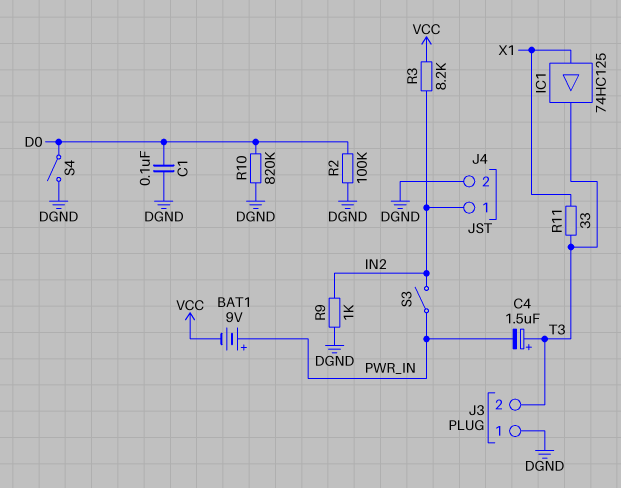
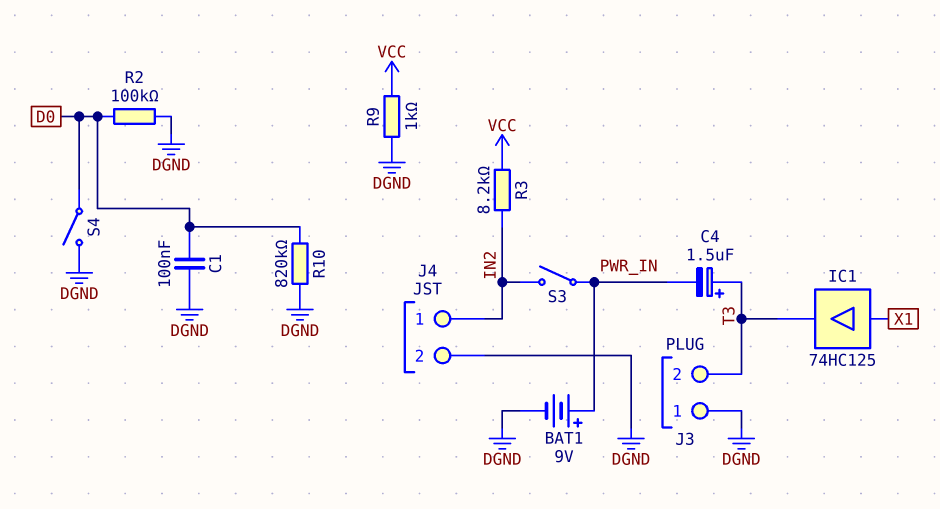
BAT1: 9V (plus PWR_IN, minus VCC) -> 9V (plus PWR_IN, minus DGND)
R9: 1k (DGND, IN2) -> 1k (DGND, VCC)
R11: 33 (T3, X1) -> none

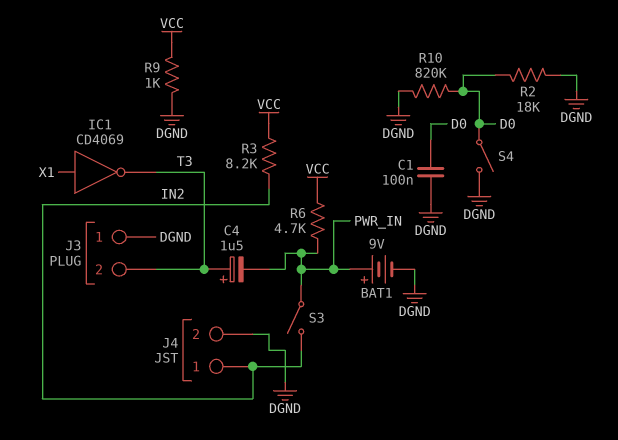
IC1: buffer 74HC125 (in X1, out T3) -> NOT CD4069 (in X1, out T3)
R2: 100k (D0, DGND) -> 18k (D0, DGND)
R6: none -> 4.7k (PWR_IN, VCC)

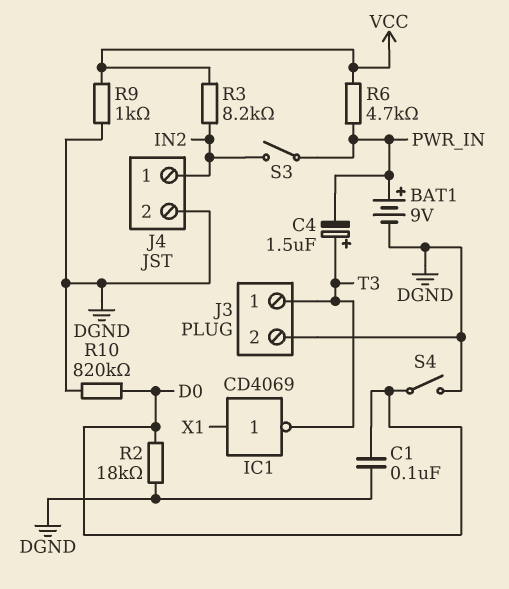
J3 pin 1: DGND -> T3
J3 pin 2: T3 -> DGND

